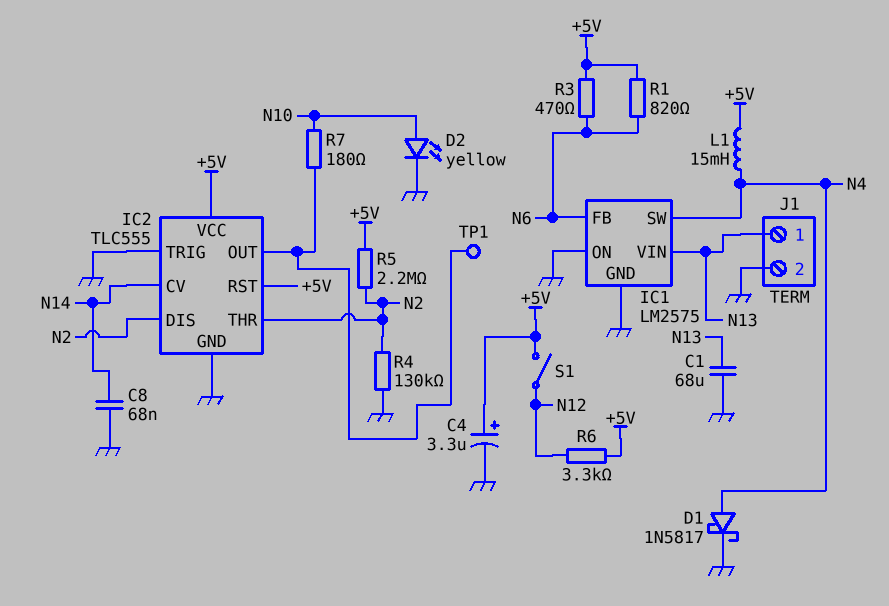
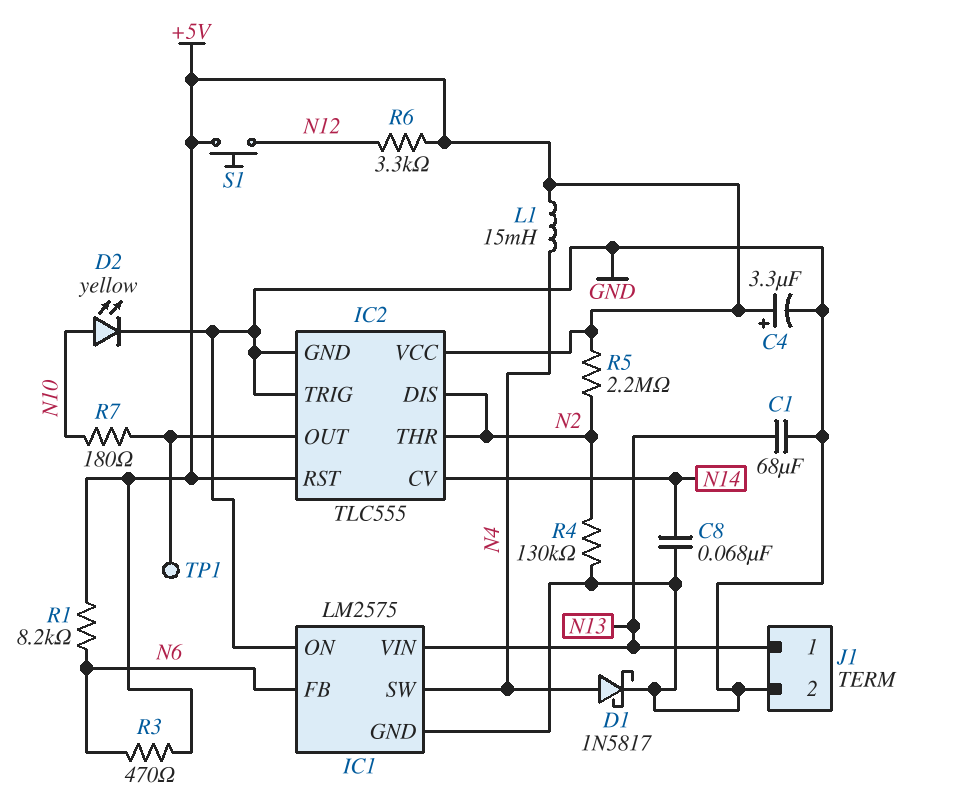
R1: 820 (+5V, N6) -> 8.2k (+5V, N6)
S1: switch (+5V, N12) -> button (+5V, N12)

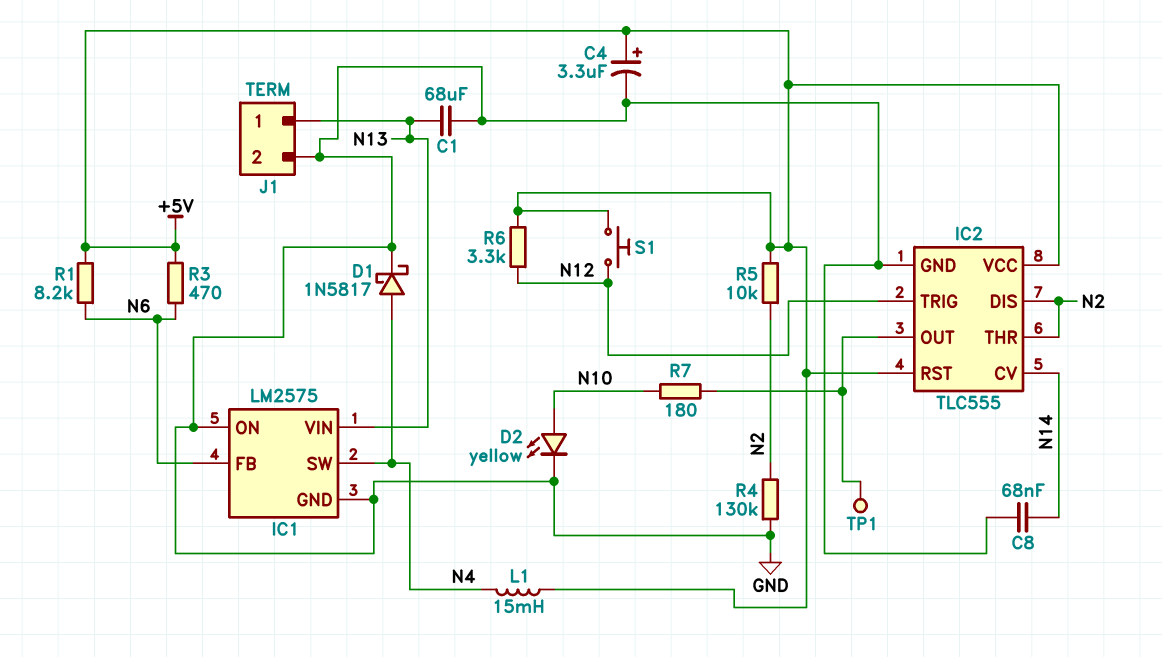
IC2 pin TRIG: GND -> N12
R5: 2.2M (+5V, N2) -> 10k (+5V, N2)

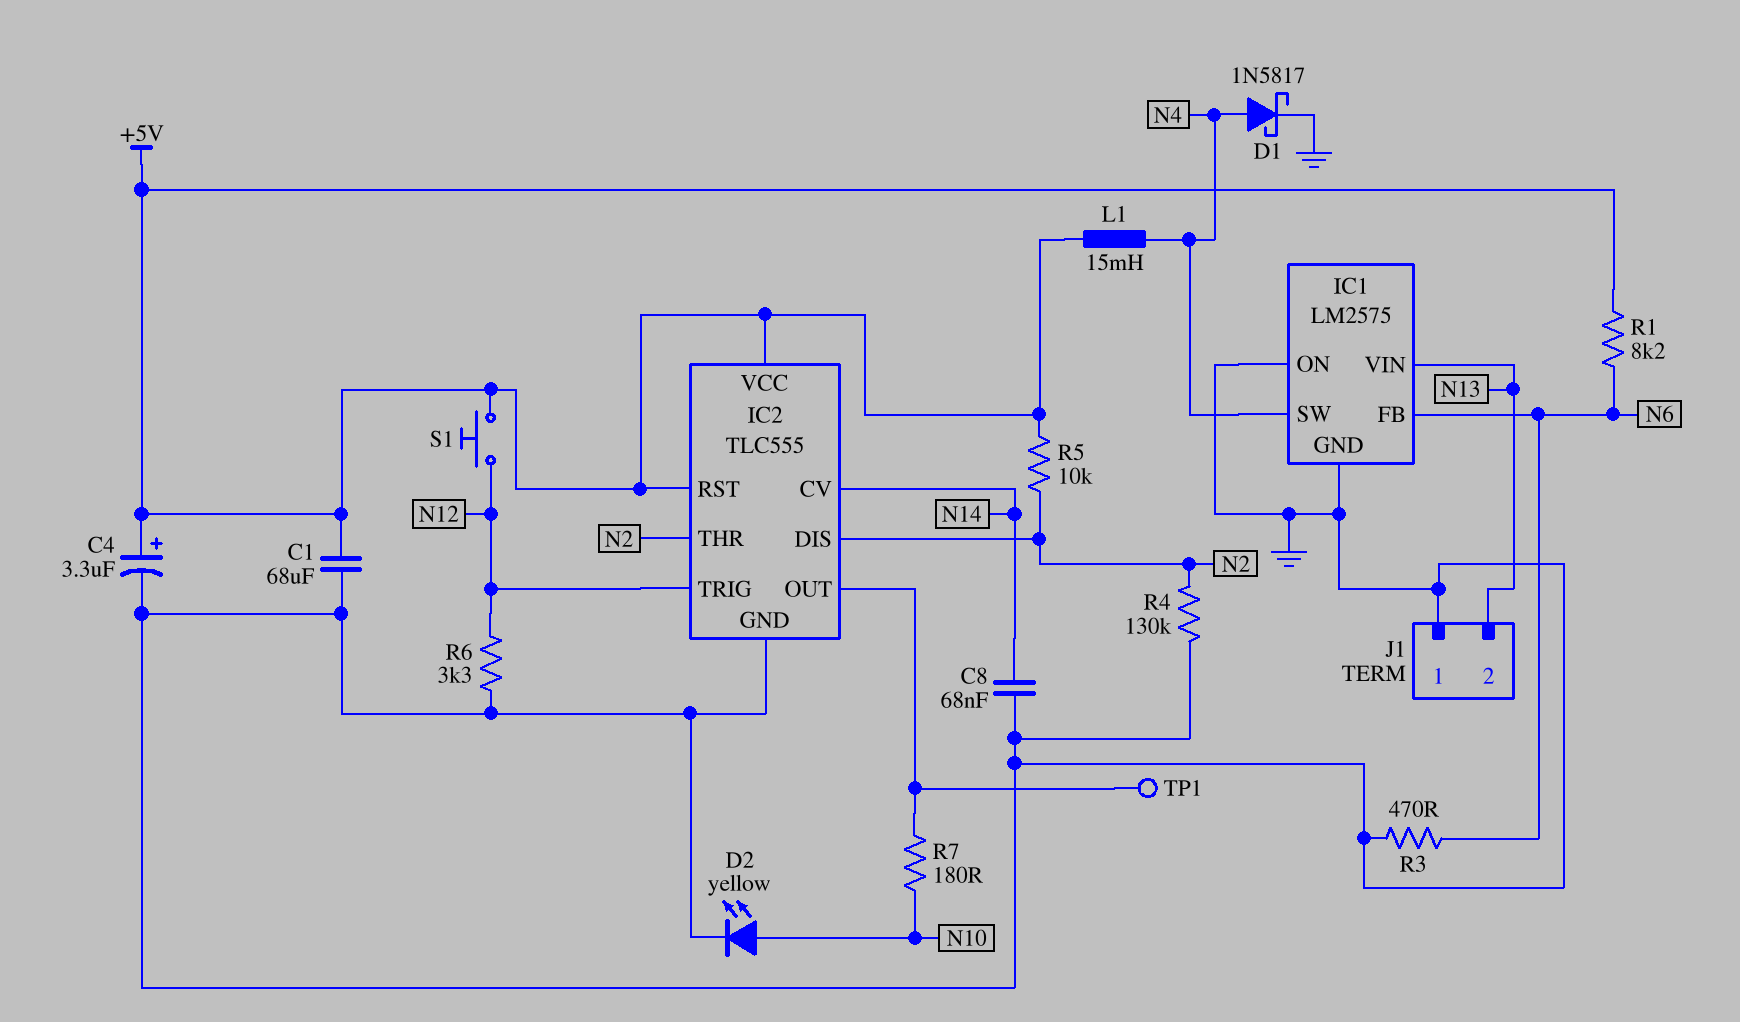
C1: 68uF (GND, N13) -> 68uF (+5V, GND)
J1 pin 1: N13 -> GND
J1 pin 2: GND -> N13
R3: 470 (+5V, N6) -> 470 (GND, N6)
R6: 3.3k (+5V, N12) -> 3.3k (GND, N12)

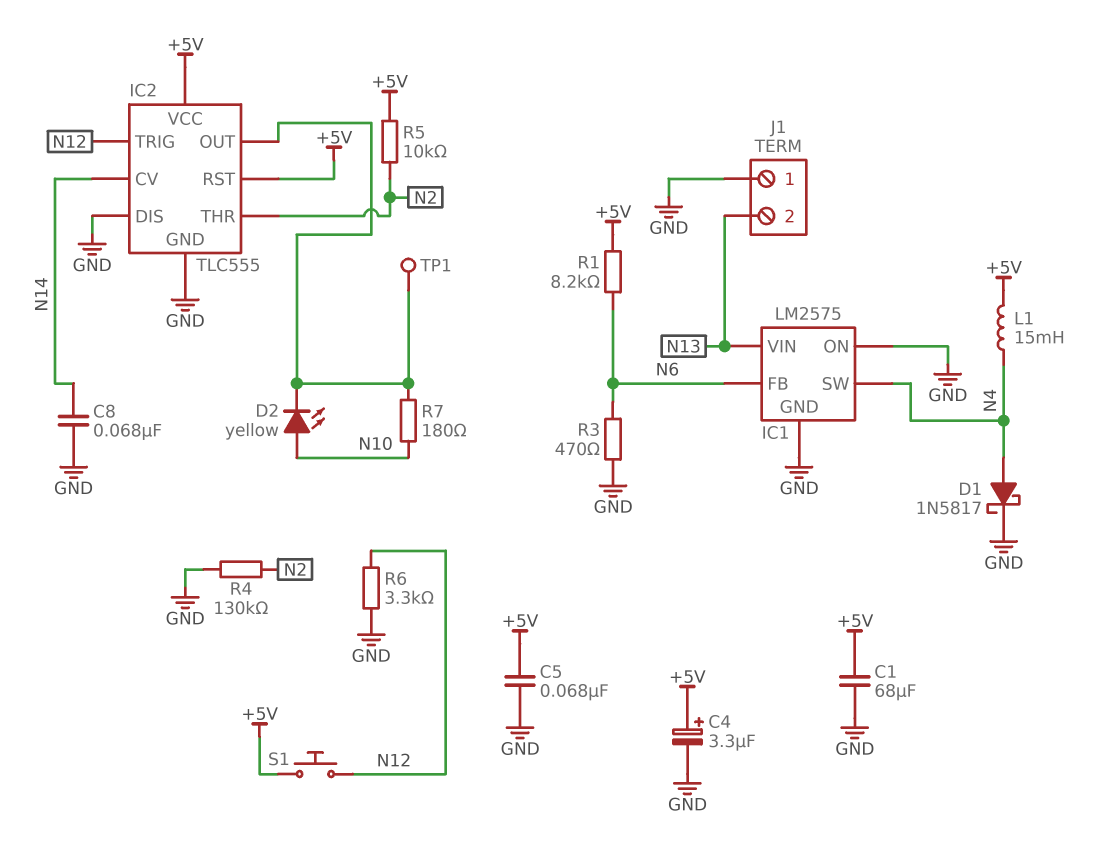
C5: none -> 68nF (+5V, GND)
D2: LED yellow (A N10, K GND) -> LED yellow (A N10, K IC2/OUT)
IC2 pin DIS: N2 -> GND

